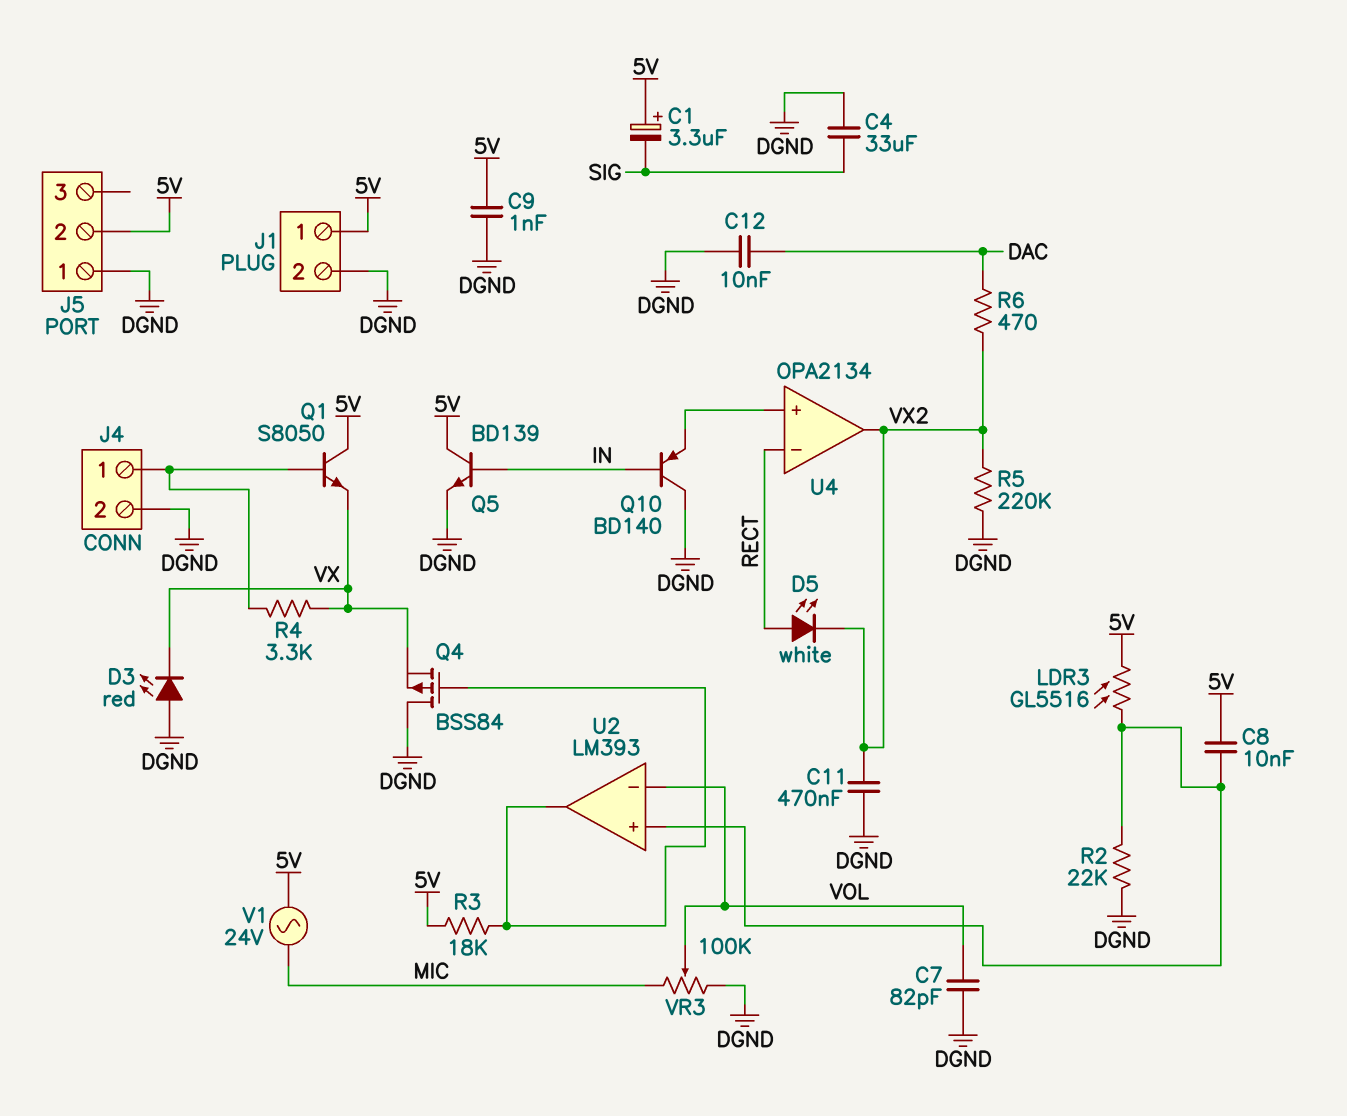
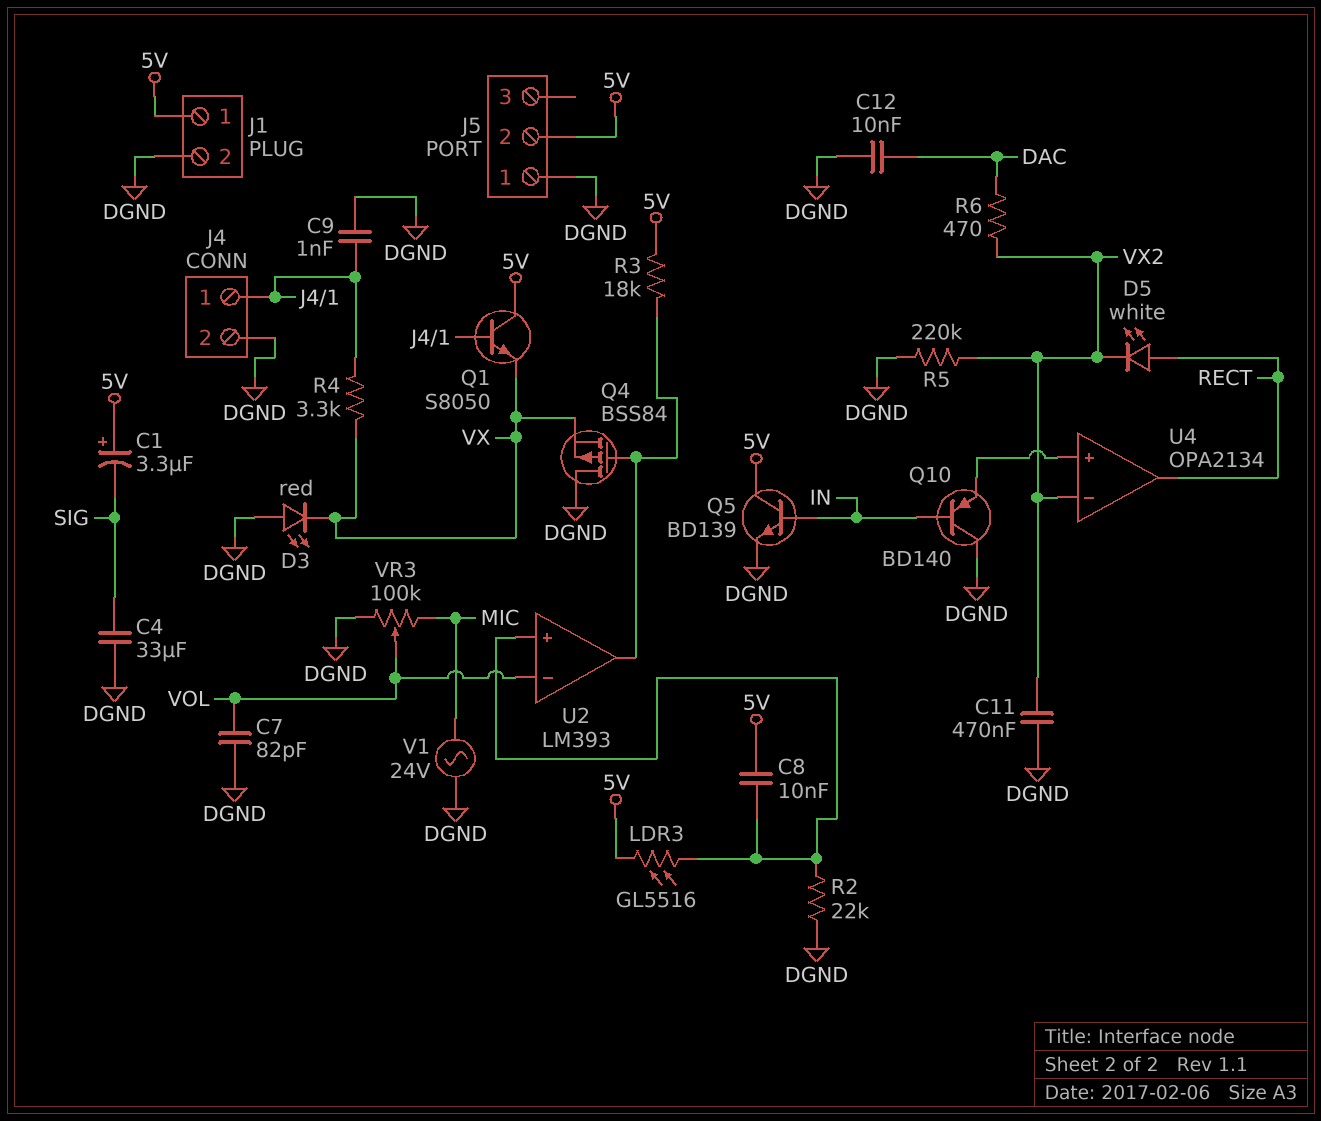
C9: 1nF (5V, DGND) -> 1nF (DGND, J4/1)
U4 pin in-: RECT -> VX2
U4 pin out: VX2 -> RECT
V1: AC 24V (5V, MIC) -> AC 24V (DGND, MIC)

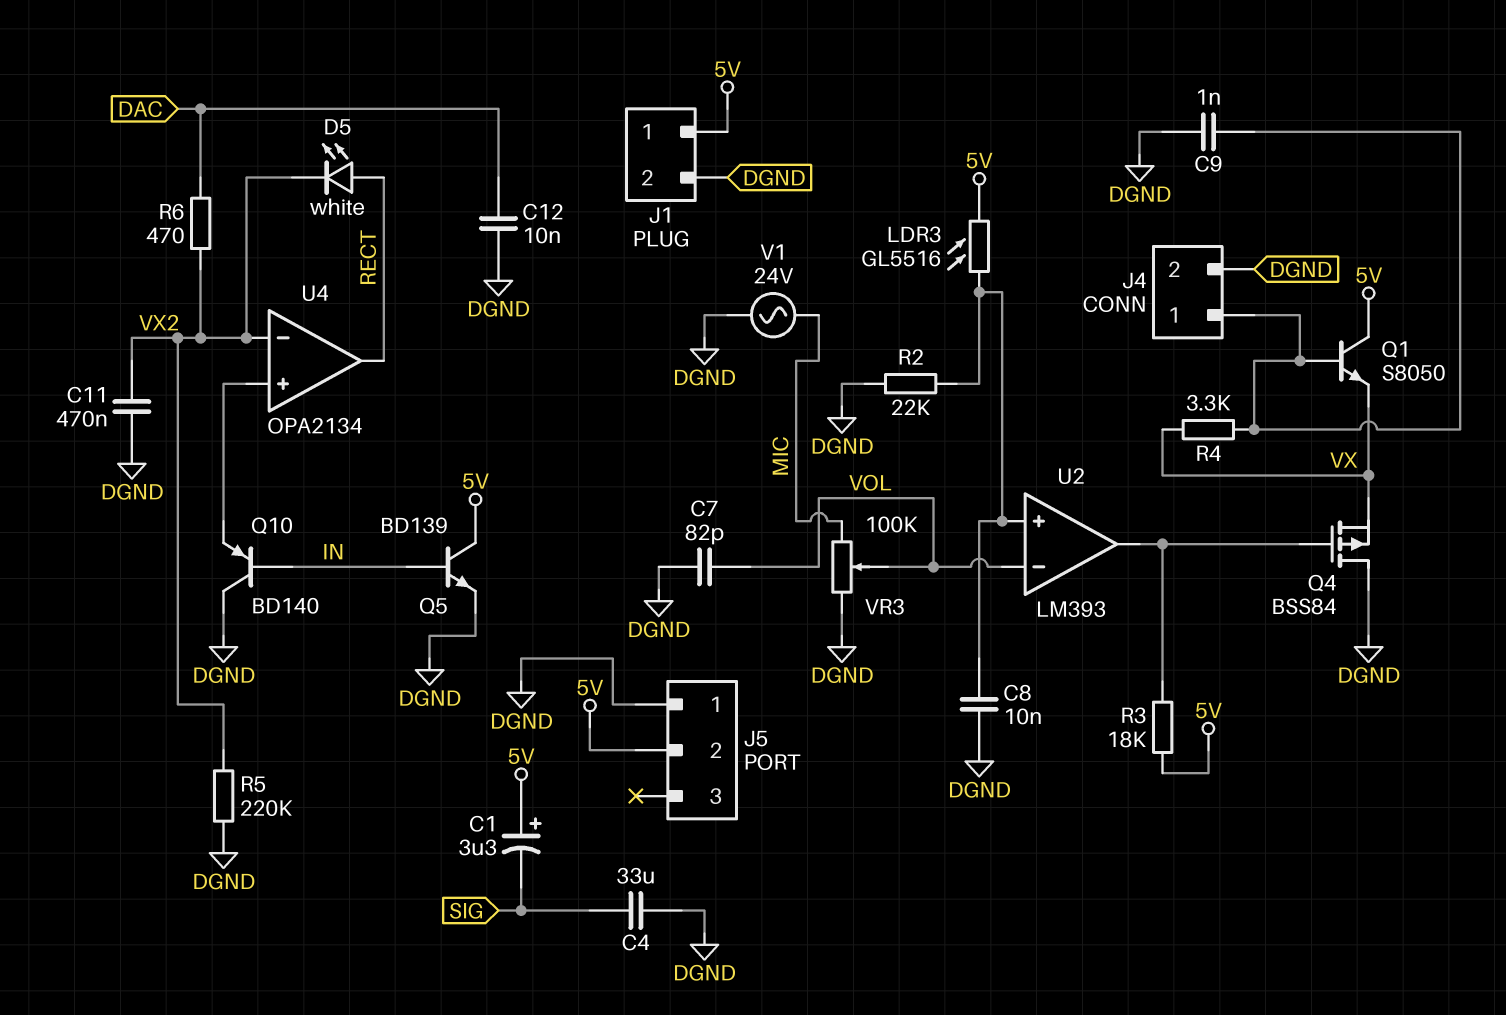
C8: 10nF (5V, U2/in+) -> 10nF (DGND, U2/in+)
D3: LED red (A DGND, K VX) -> none

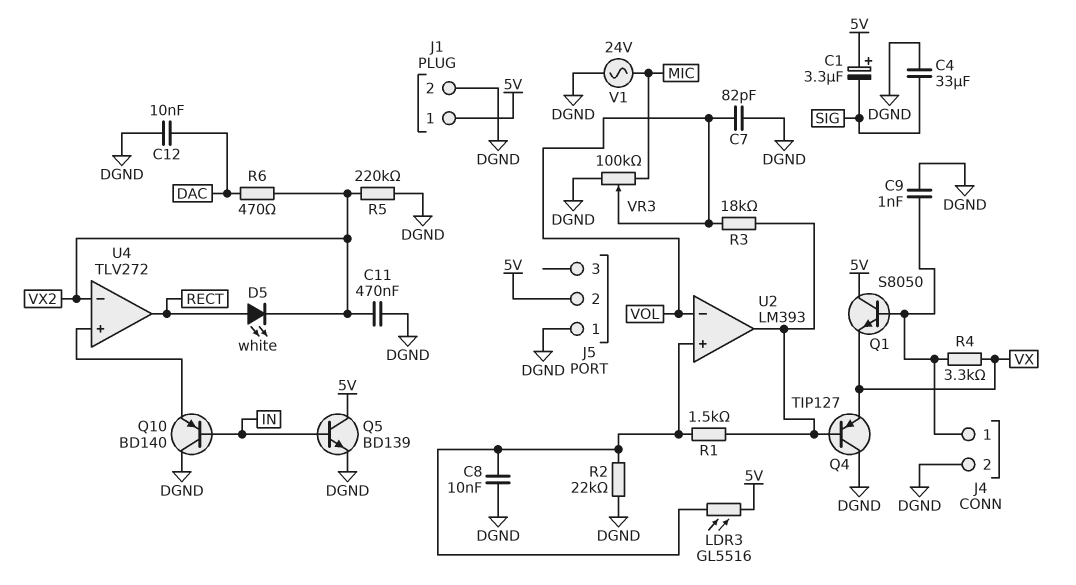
Q4: PMOS BSS84 (G U2/out, D DGND, S VX) -> PNP TIP127 (B U2/out, C DGND, E VX)
R1: none -> 1.5k (U2/in+, U2/out)
R3: 18k (5V, U2/out) -> 18k (U2/out, VOL)
U4: OPA2134 -> TLV272

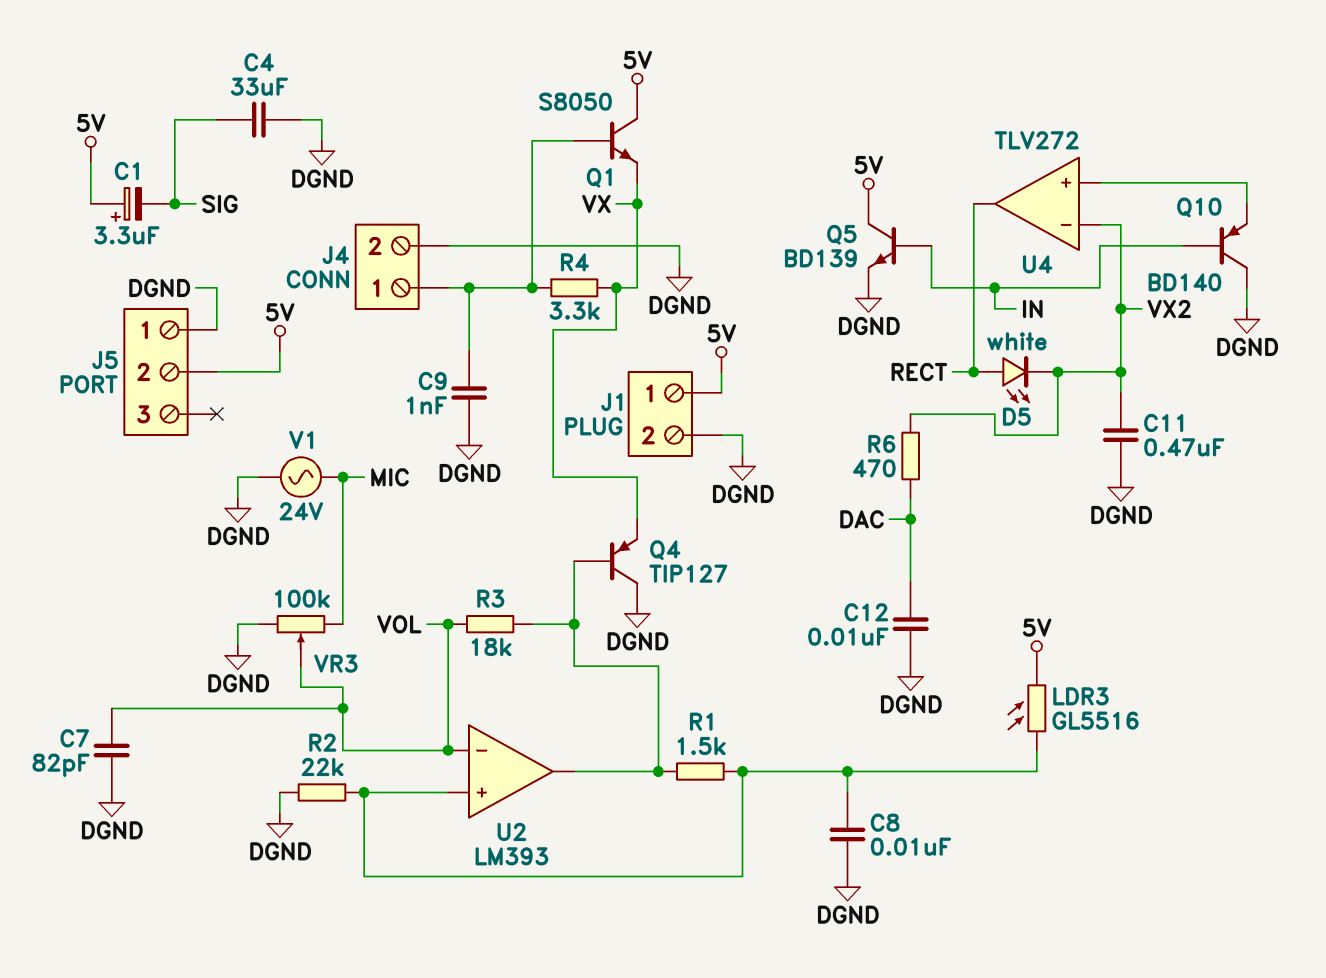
R5: 220k (DGND, VX2) -> none

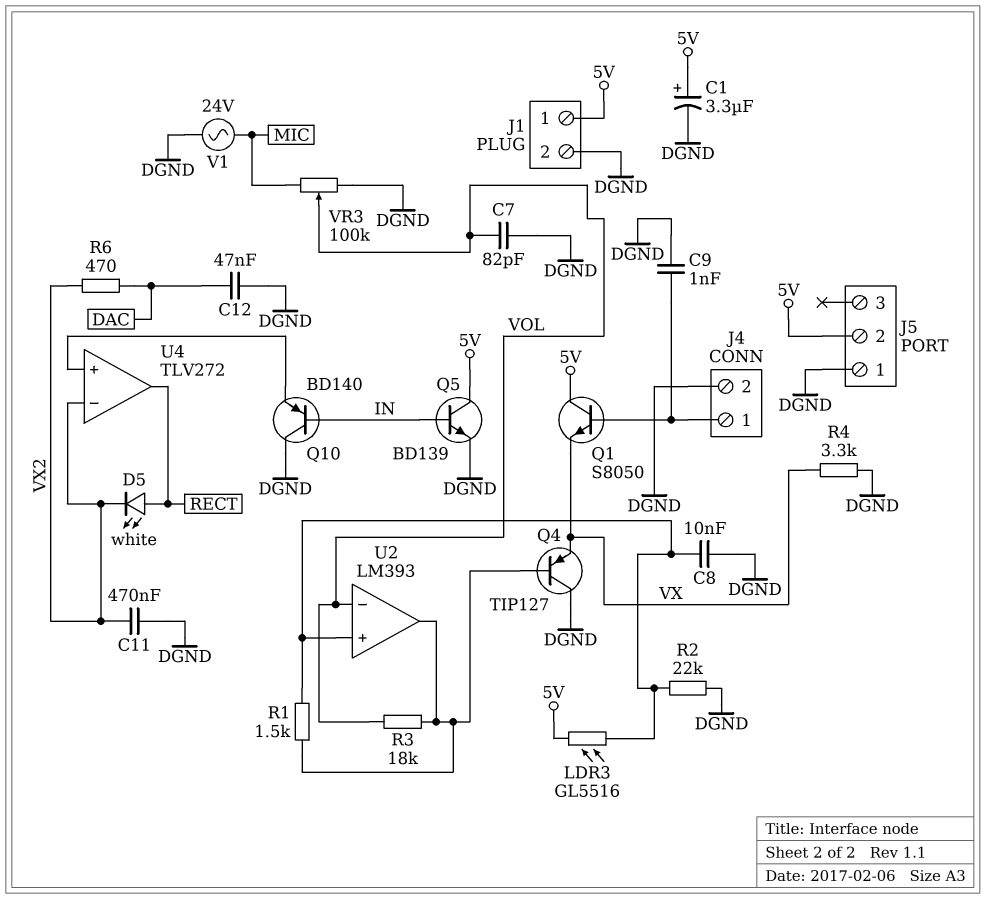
C1: 3.3uF (plus 5V, minus SIG) -> 3.3uF (plus 5V, minus DGND)
C4: 33uF (DGND, SIG) -> none
C12: 10nF (DAC, DGND) -> 47nF (DAC, DGND)
R4: 3.3k (J4/1, VX) -> 3.3k (DGND, VX)

